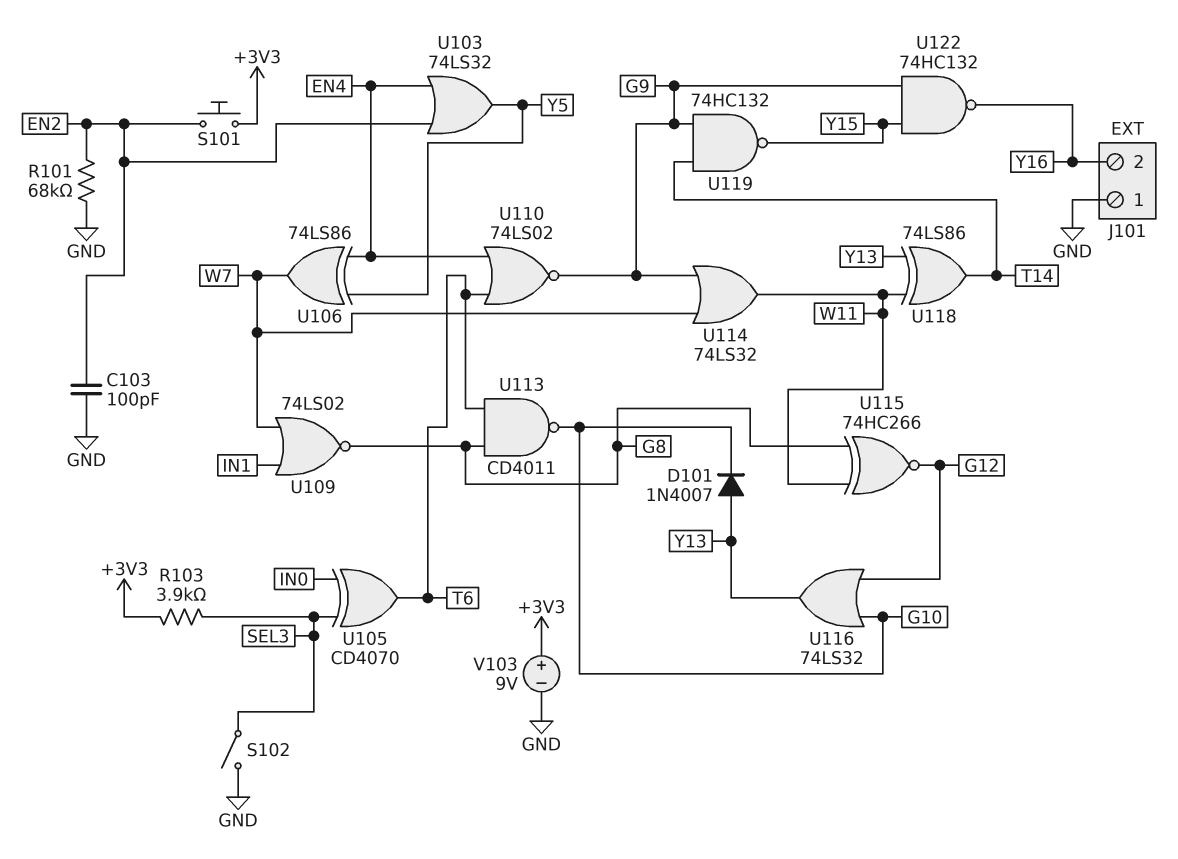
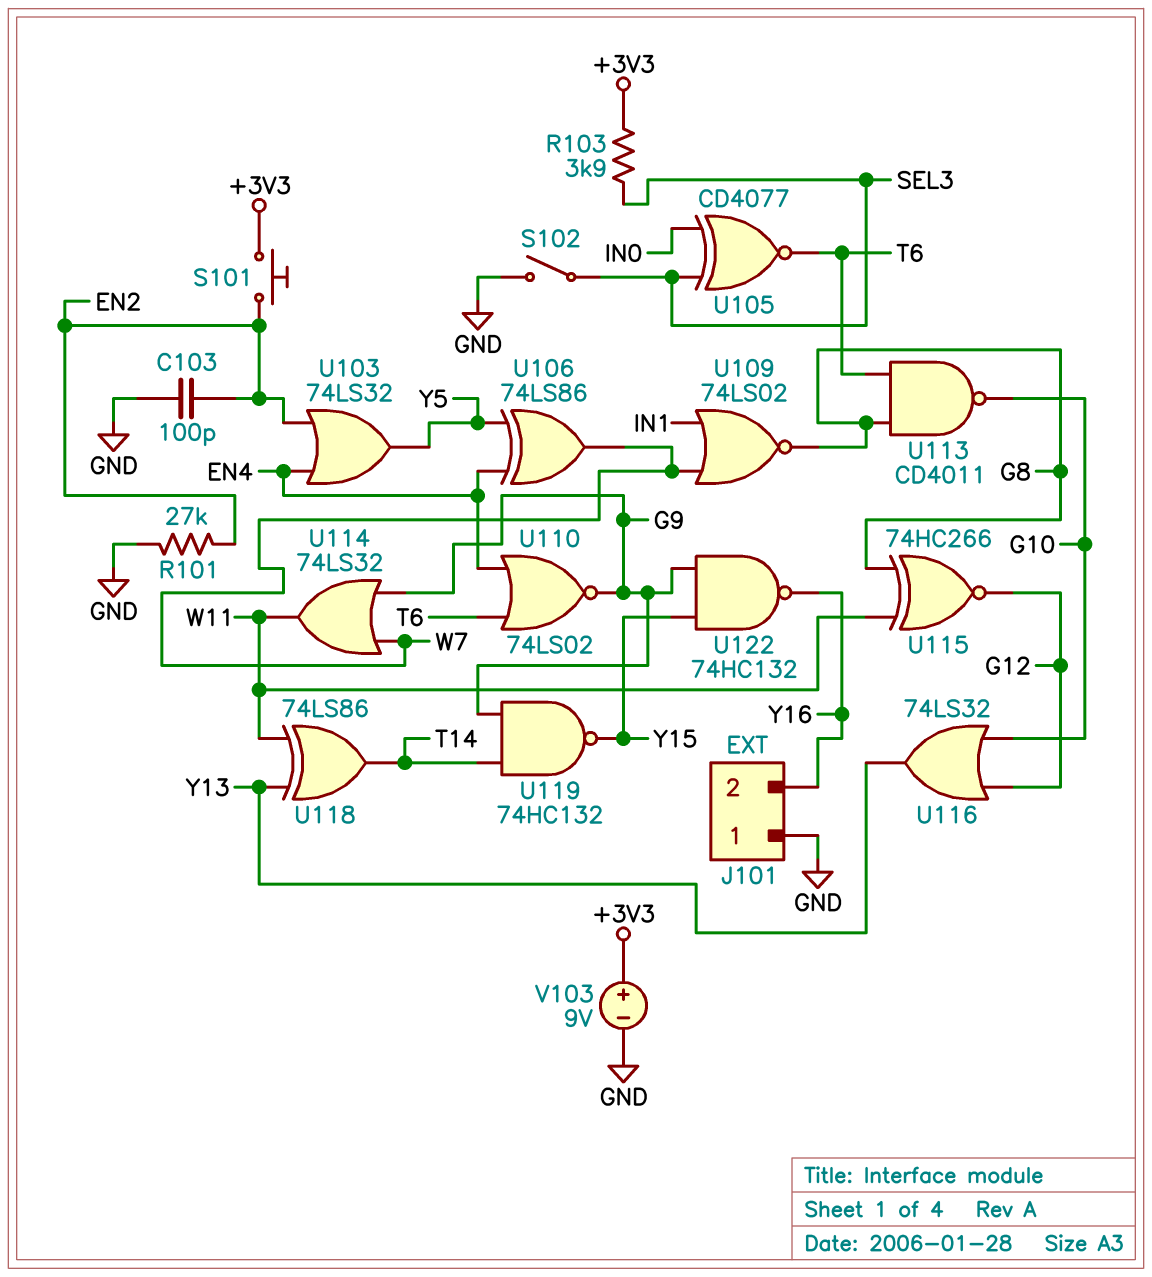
D101: diode 1N4007 (A Y13, K G10) -> none
R101: 68k (EN2, GND) -> 27k (EN2, GND)
U105: XOR CD4070 (in IN0, in SEL3, out T6) -> XNOR CD4077 (in IN0, in SEL3, out T6)

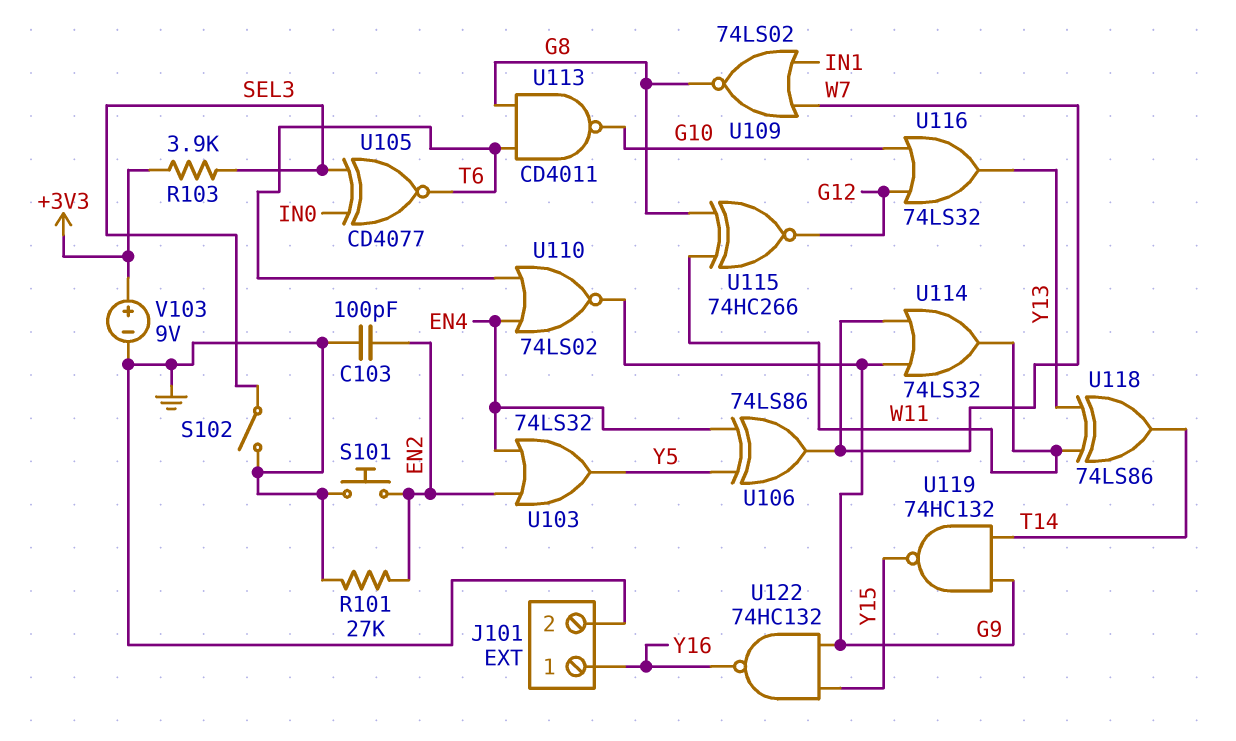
J101 pin 1: GND -> Y16
J101 pin 2: Y16 -> GND
S101: button (+3V3, EN2) -> button (EN2, GND)

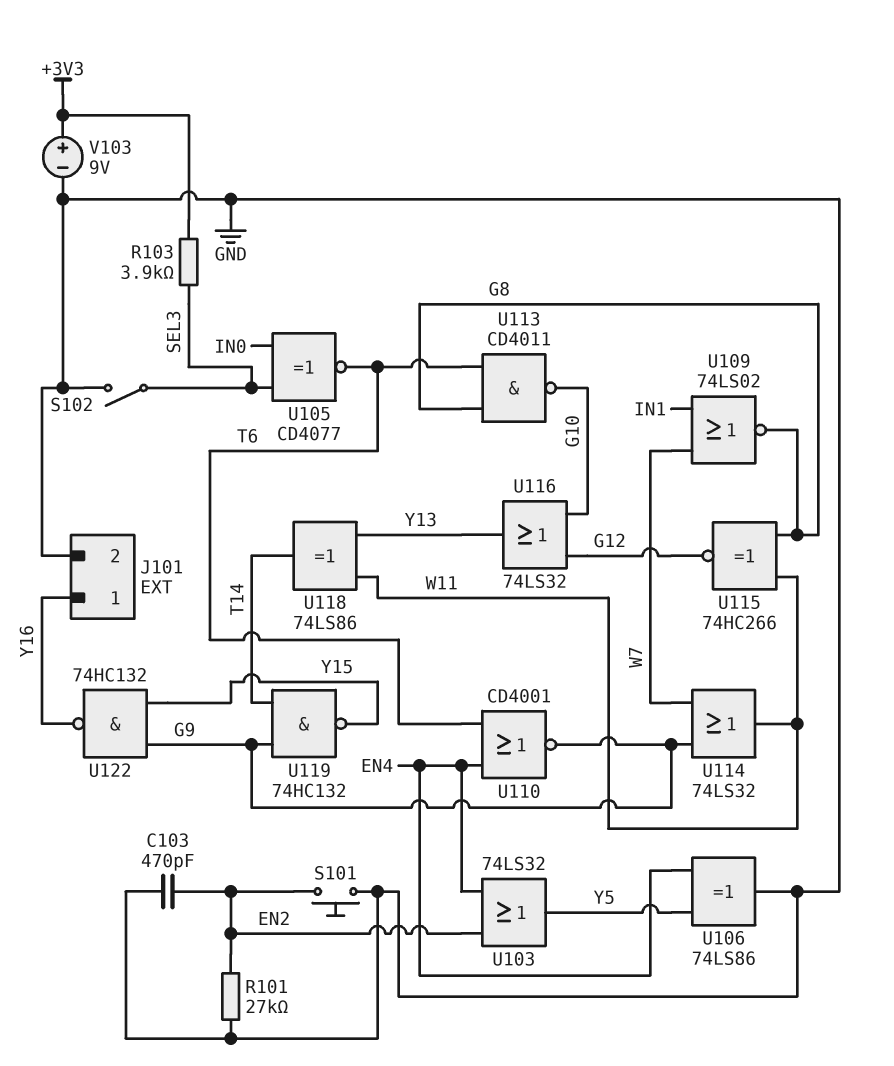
C103: 100pF (EN2, GND) -> 470pF (EN2, GND)
U106: XOR 74LS86 (in EN4, in Y5, out W7) -> XOR 74LS86 (in EN4, in Y5, out GND)
U110: NOR 74LS02 (in EN4, in T6, out G9) -> NOR CD4001 (in EN4, in T6, out G9)

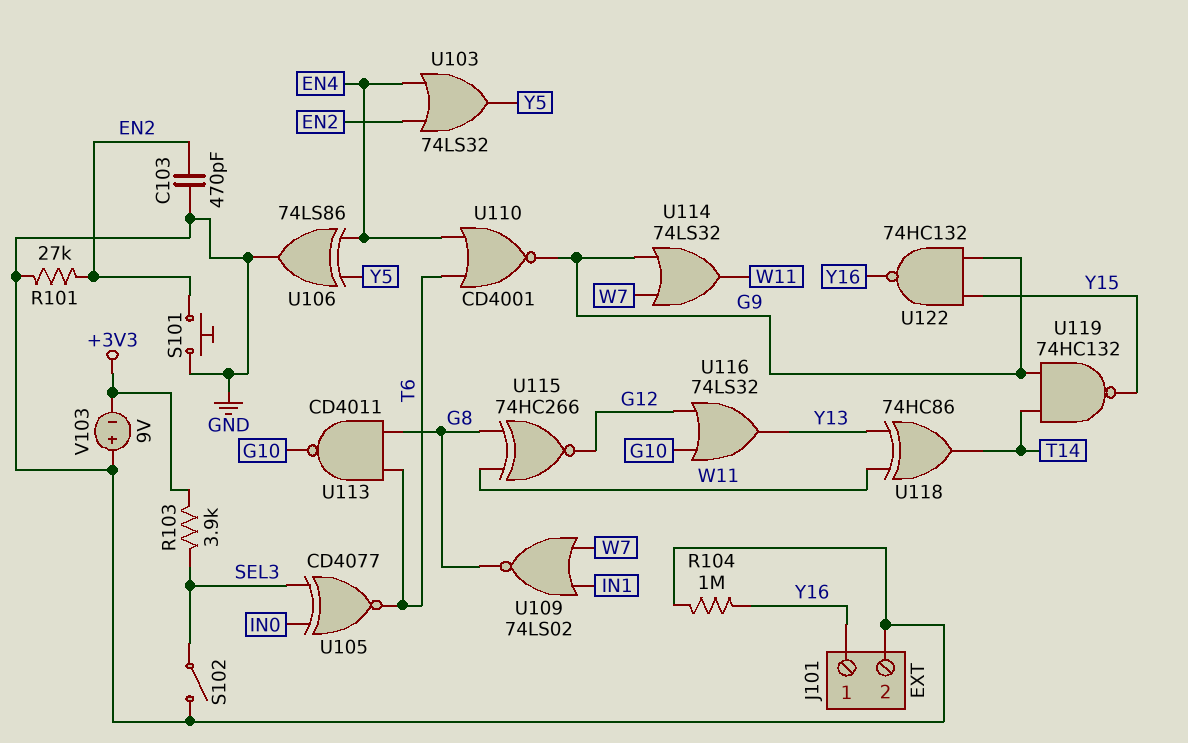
R104: none -> 1M (GND, Y16)
U118: XOR 74LS86 (in W11, in Y13, out T14) -> XOR 74HC86 (in W11, in Y13, out T14)
V103: 9V (plus +3V3, minus GND) -> 9V (plus GND, minus +3V3)

